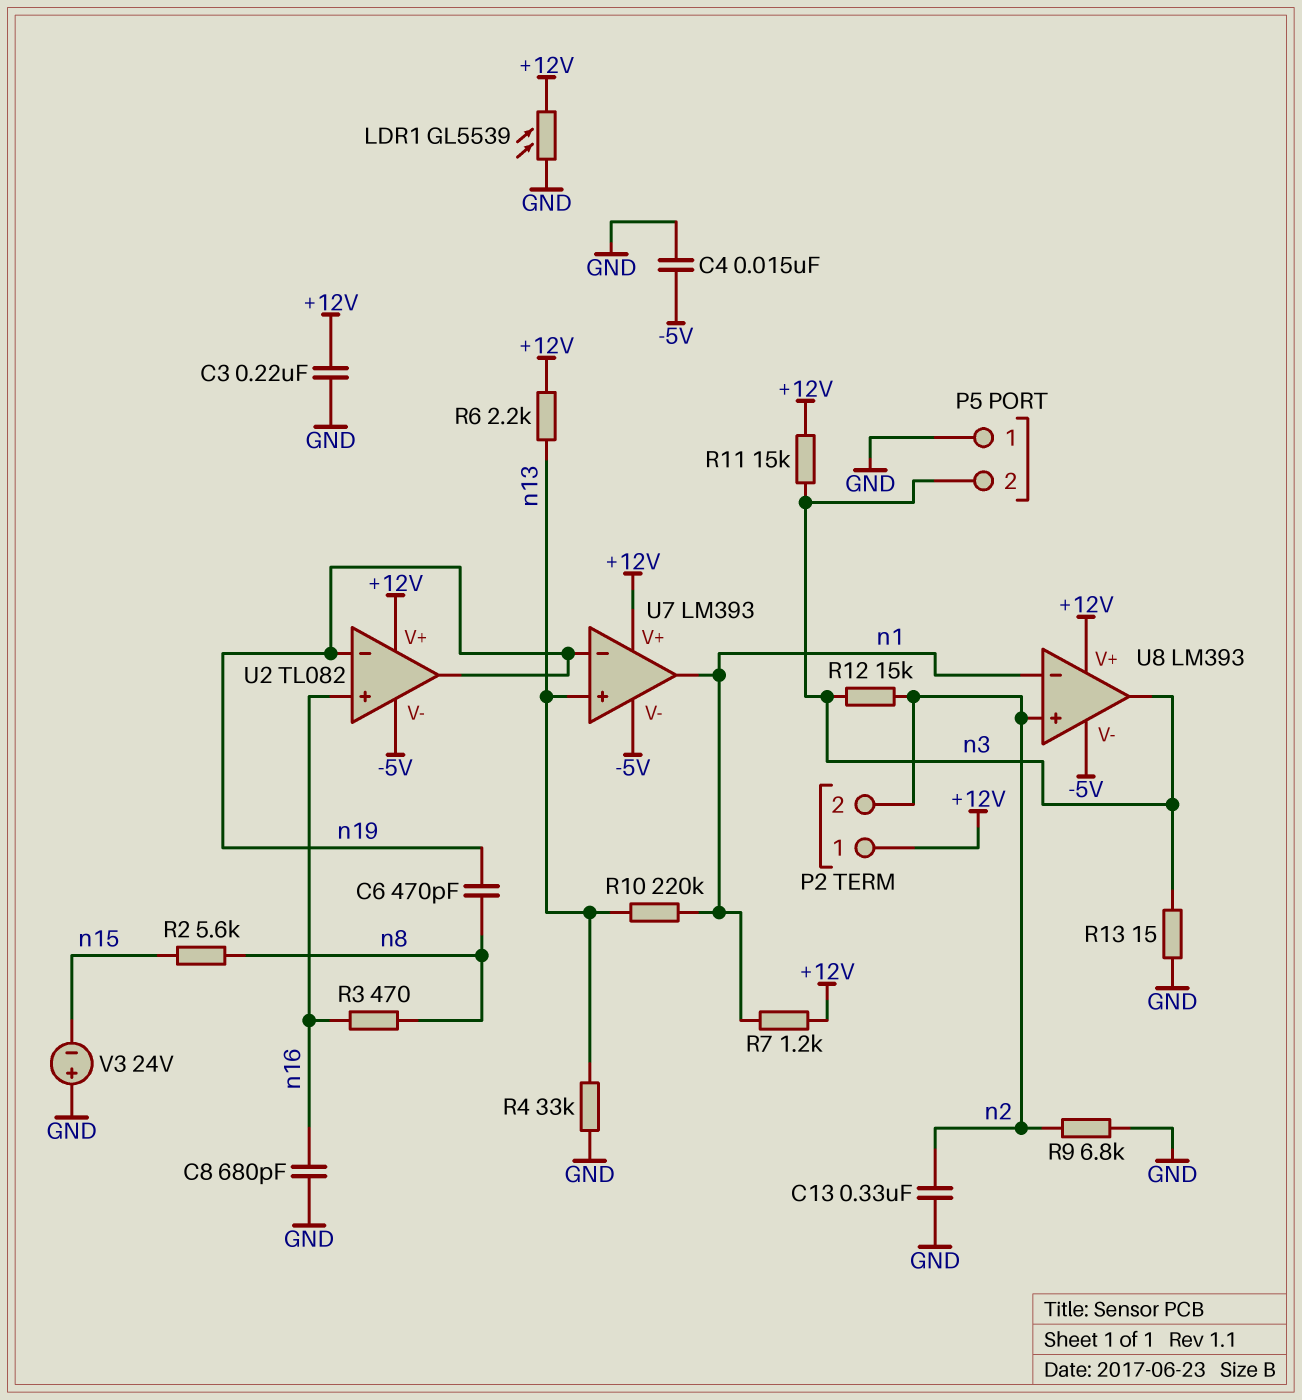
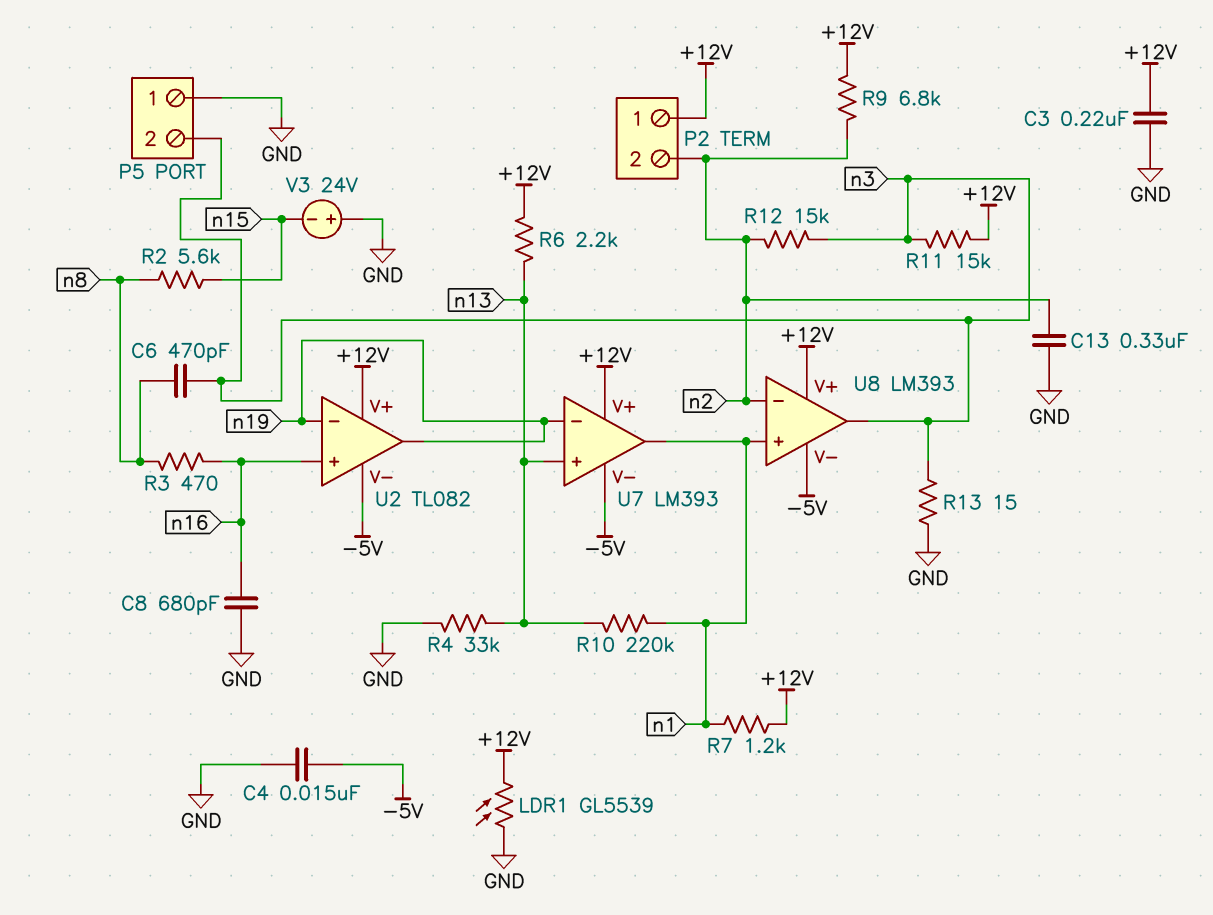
C6: 470pF (n8, n19) -> 470pF (n3, n8)
R9: 6.8k (GND, n2) -> 6.8k (+12V, n2)
U8 pin in+: n2 -> n1
U8 pin in-: n1 -> n2

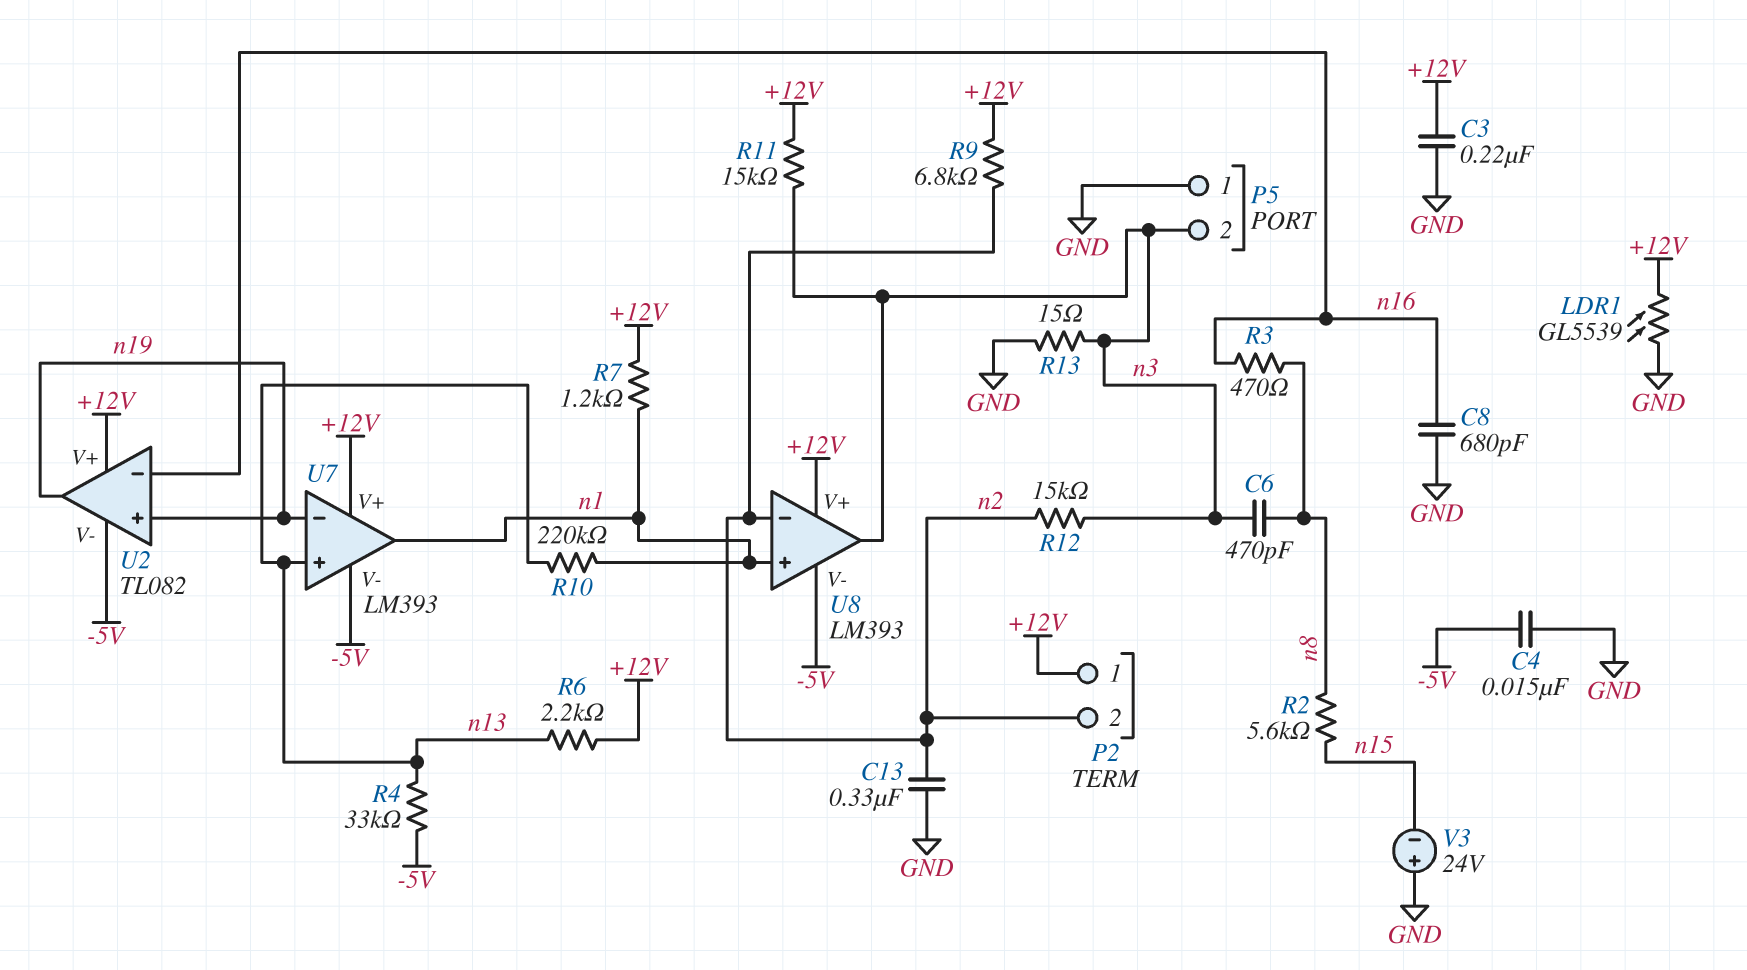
R4: 33k (GND, n13) -> 33k (-5V, n13)
U2 pin in+: n16 -> n19
U2 pin in-: n19 -> n16

